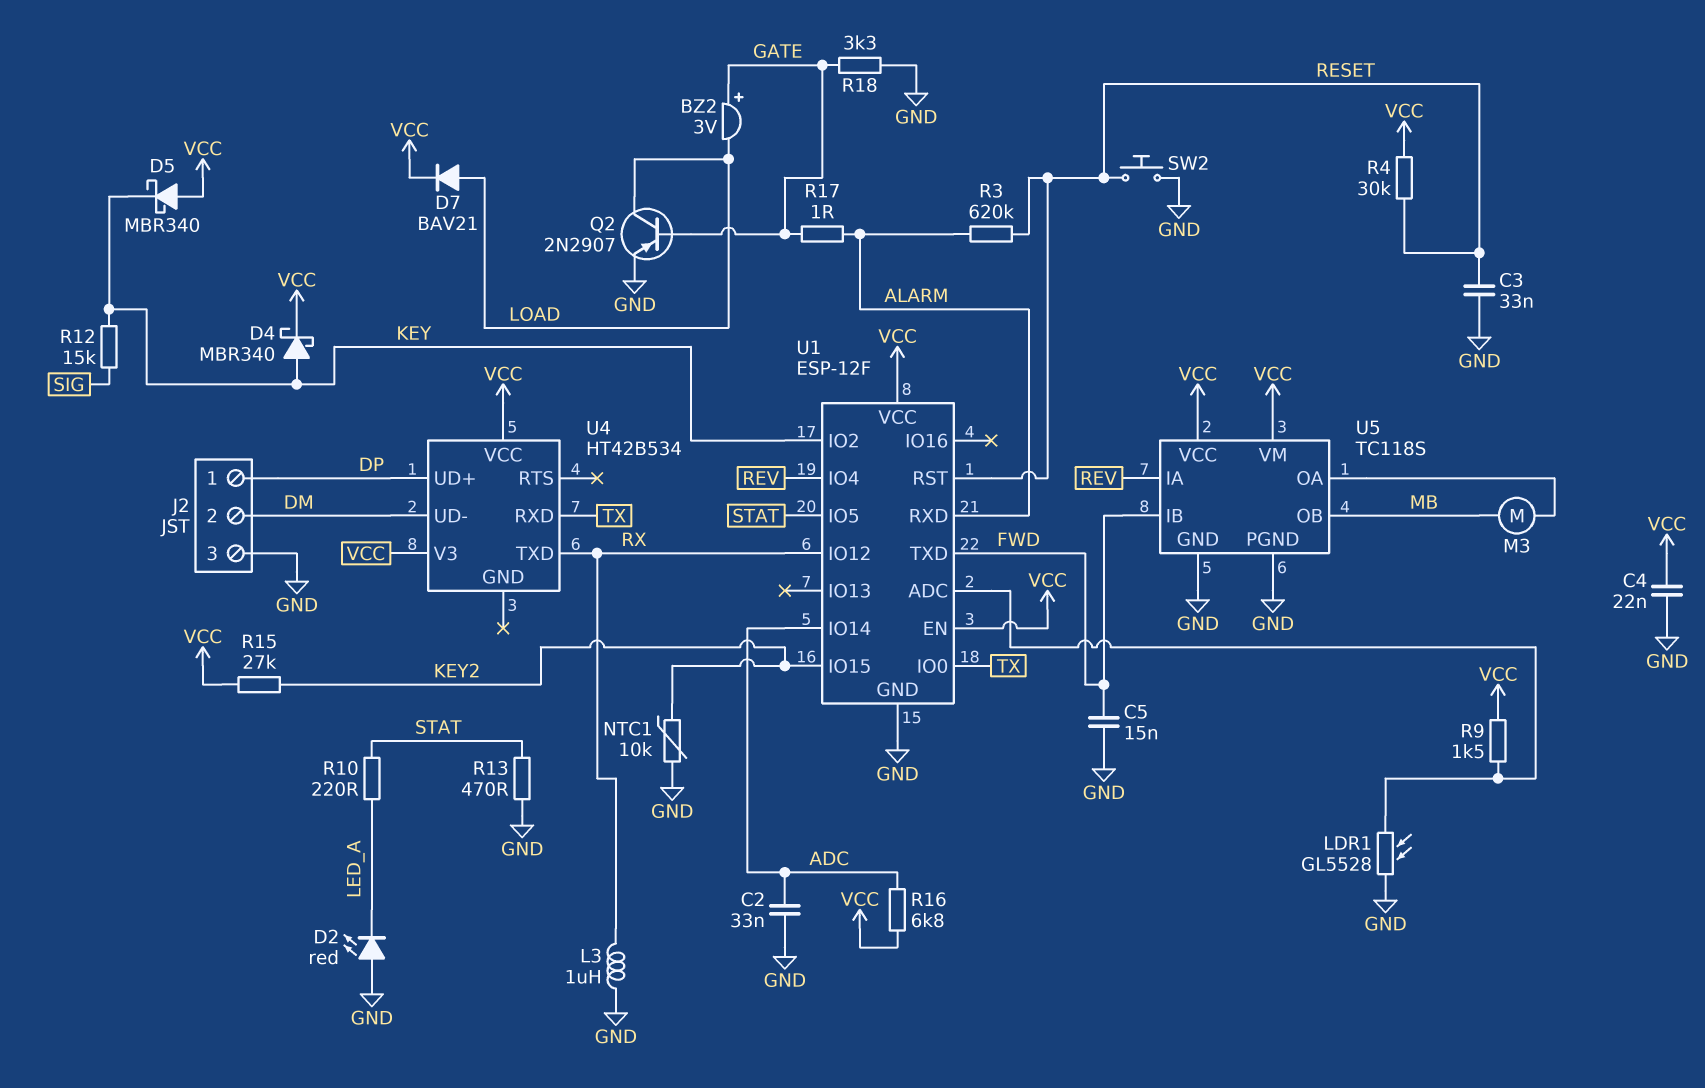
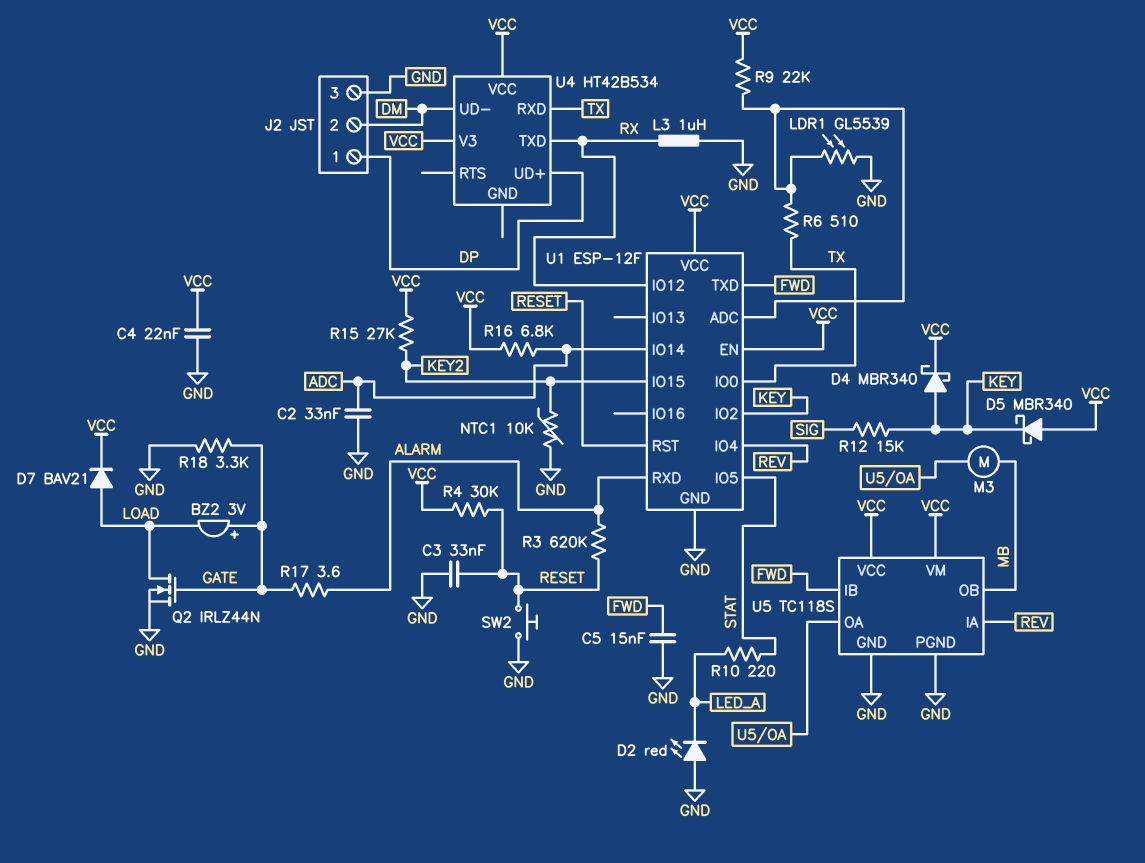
LDR1: GL5528 (GND, U1/ADC) -> GL5539 (GND, U1/ADC)
Q2: PNP 2N2907 (B GATE, C LOAD, E GND) -> NMOS IRLZ44N (G GATE, D LOAD, S GND)
R6: none -> 510 (TX, U1/ADC)
R9: 1.5k (U1/ADC, VCC) -> 22k (U1/ADC, VCC)
R13: 470 (GND, STAT) -> none
R17: 1 (ALARM, GATE) -> 3.6 (ALARM, GATE)

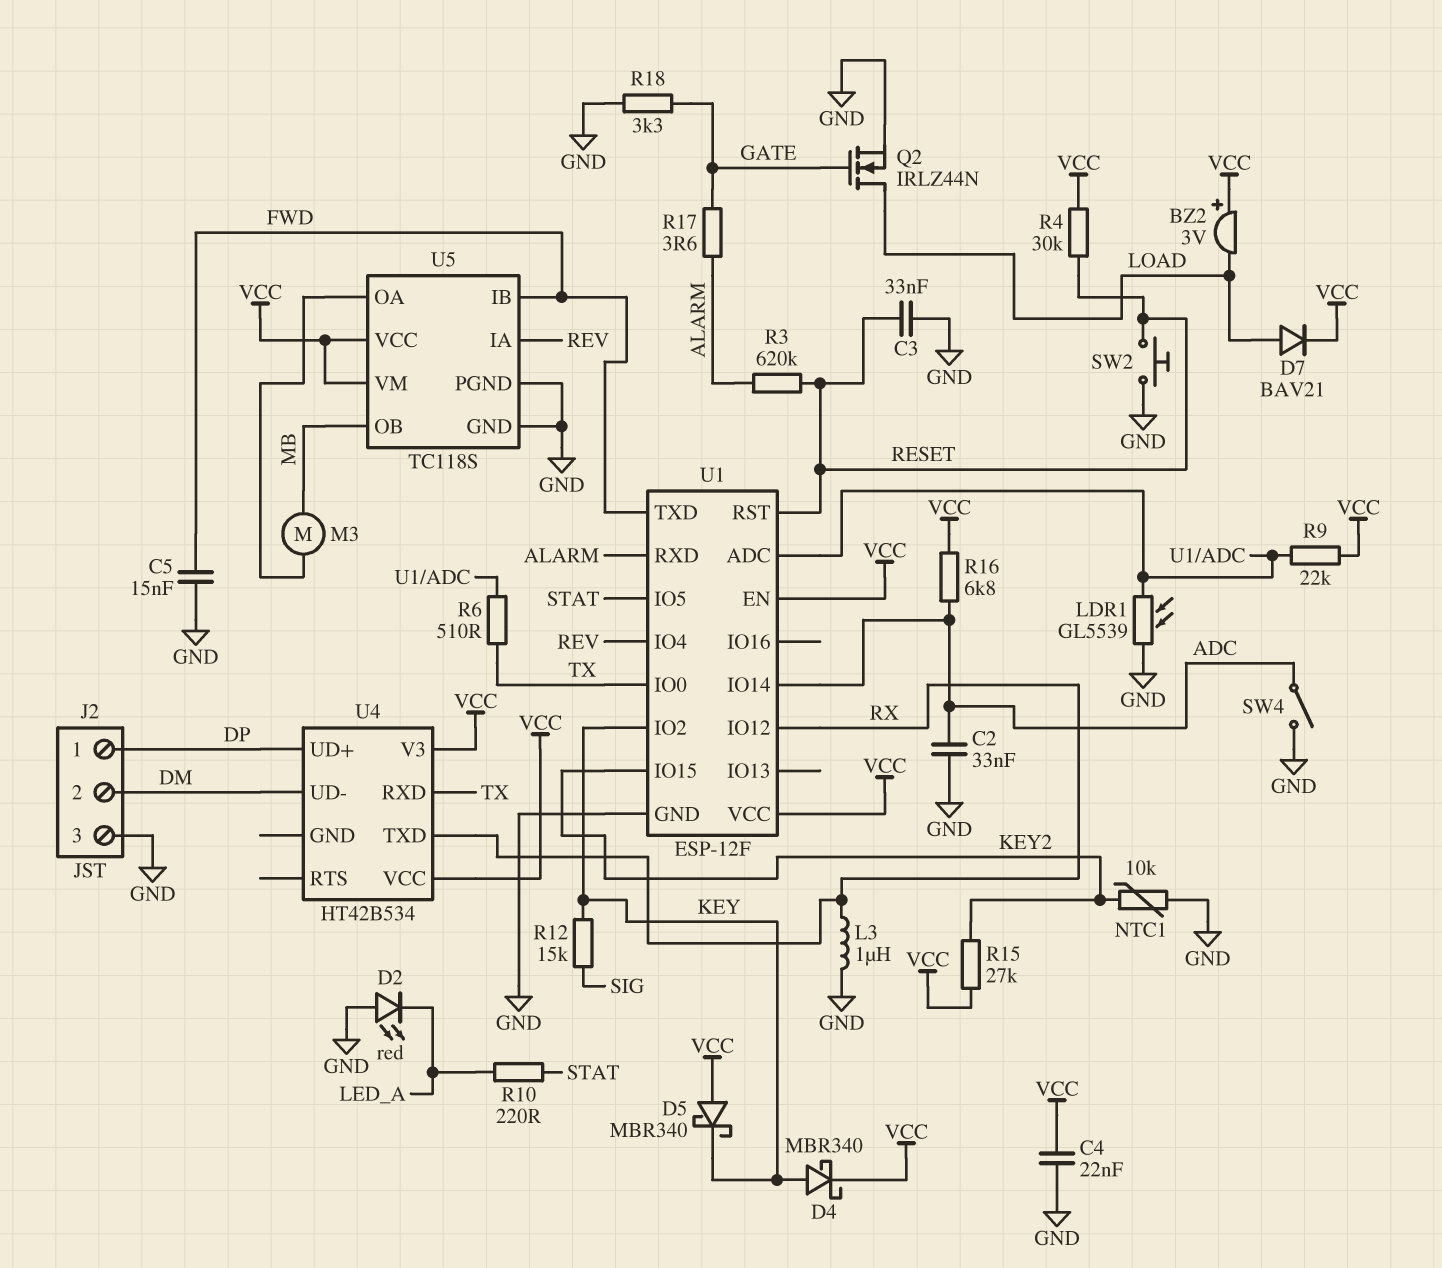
BZ2: buzzer 3V (plus GATE, minus LOAD) -> buzzer 3V (plus VCC, minus LOAD)
SW4: none -> switch (ADC, GND)

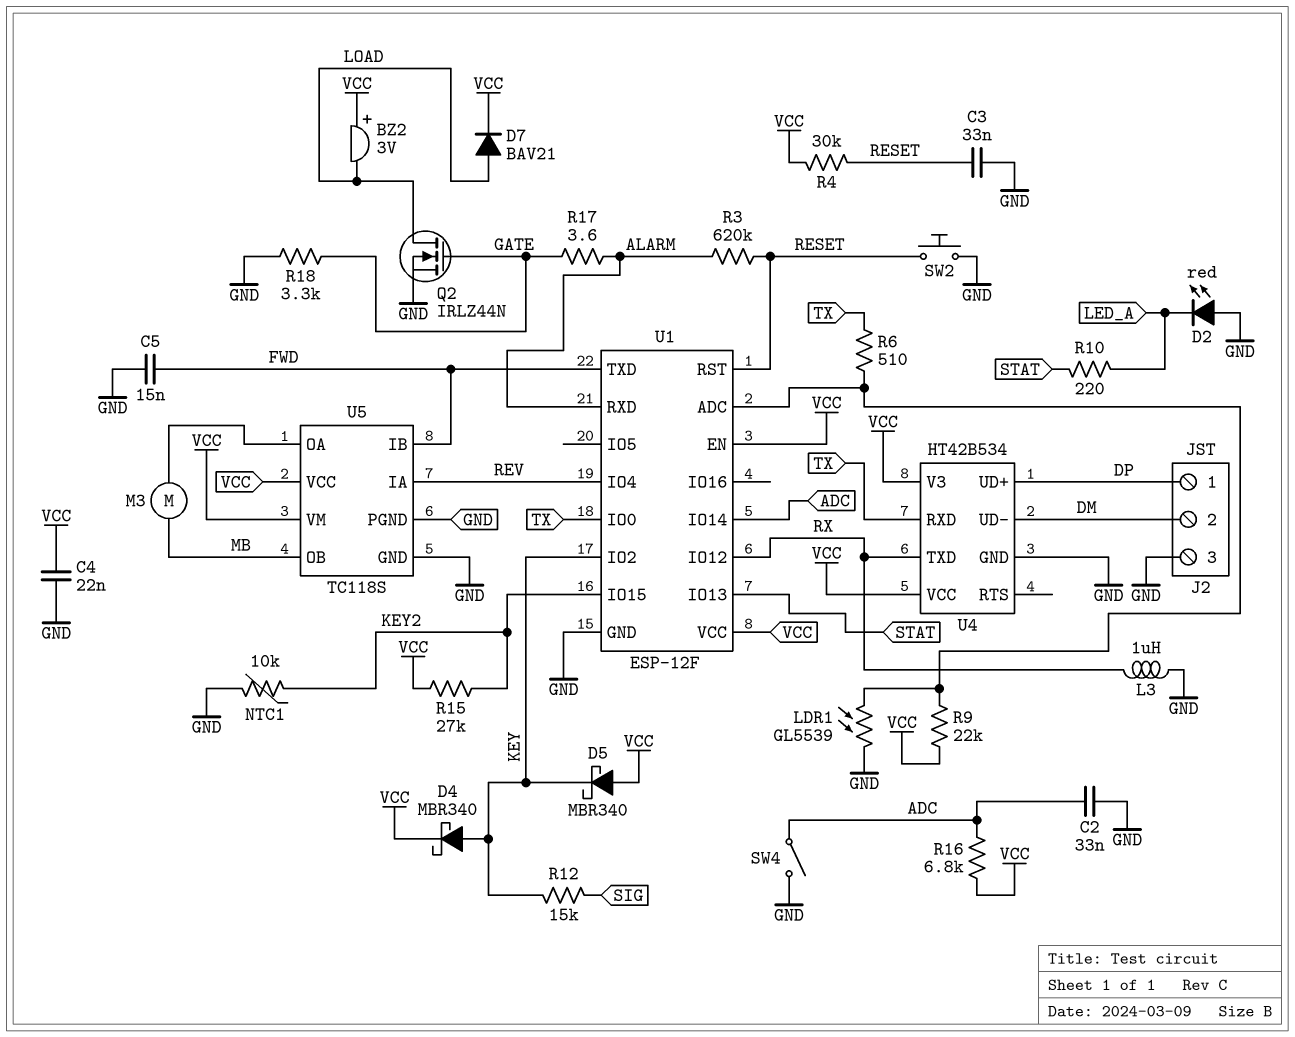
U1 pin IO5: STAT -> none
U1 pin IO13: none -> STAT
U4 pin GND: none -> GND

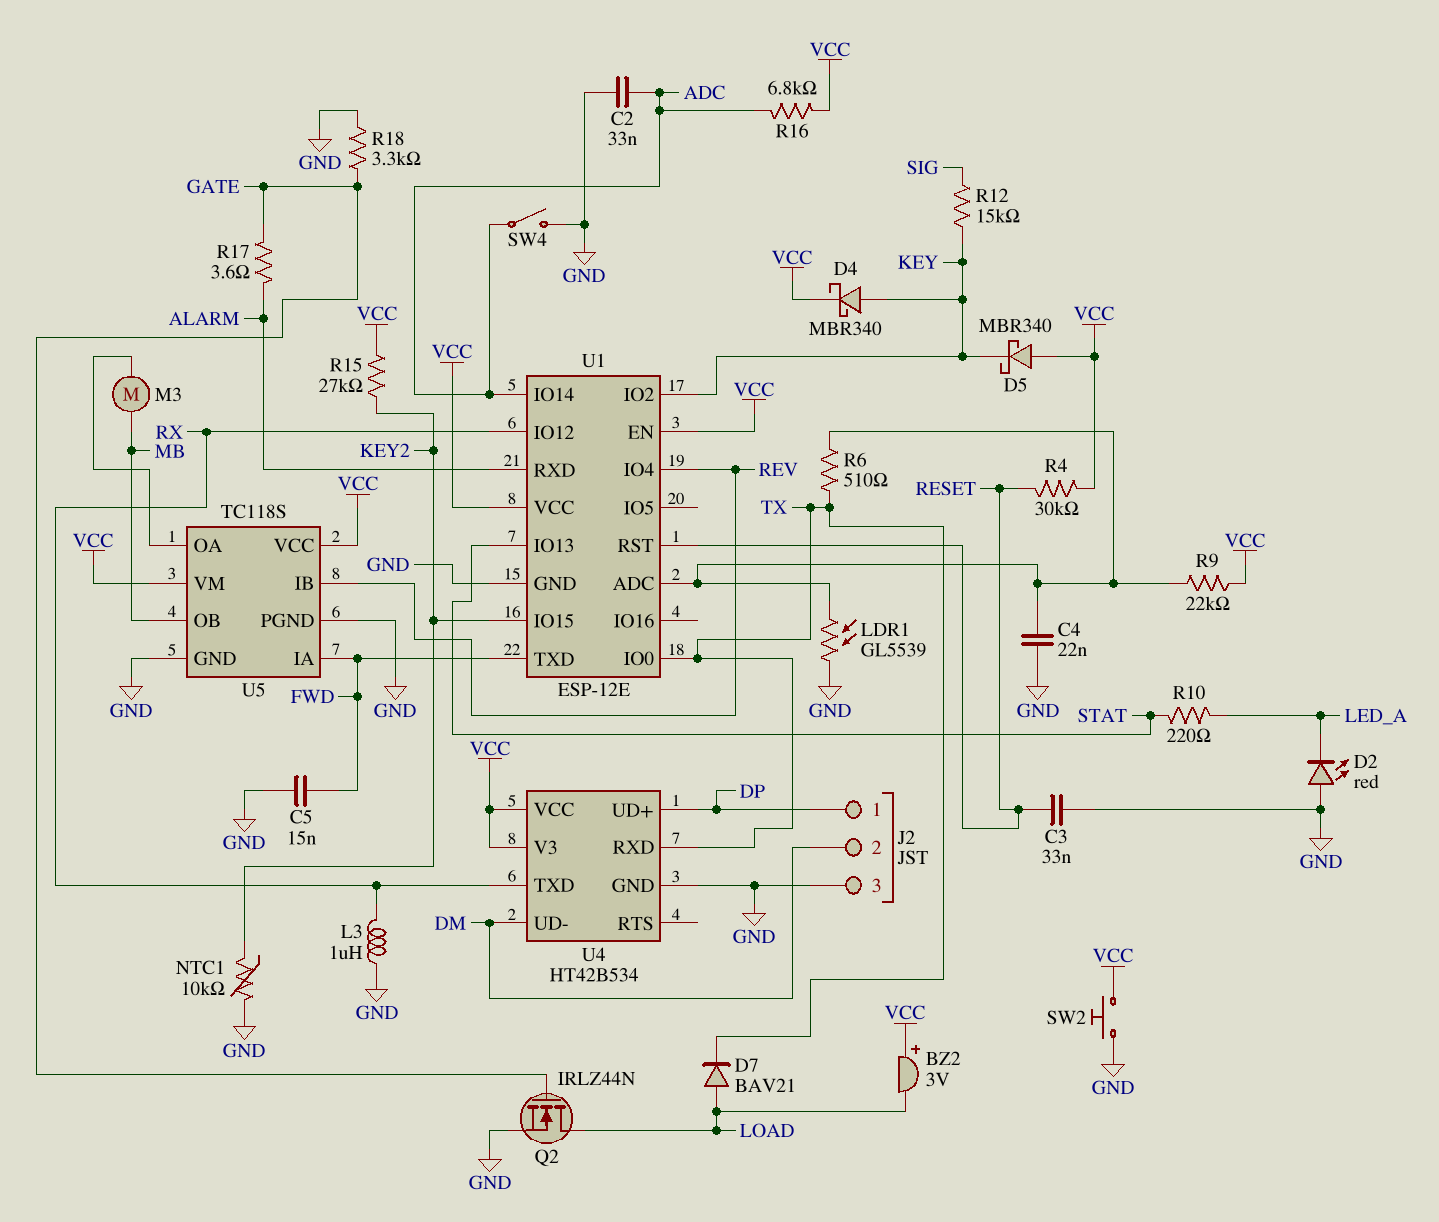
C4: 22nF (GND, VCC) -> 22nF (GND, U1/ADC)
D7: diode BAV21 (A LOAD, K VCC) -> diode BAV21 (A LOAD, K TX)
R3: 620k (ALARM, RESET) -> none
SW2: button (GND, RESET) -> button (GND, VCC)
U1: ESP-12F -> ESP-12E
U5 pin IA: REV -> FWD
U5 pin IB: FWD -> REV

